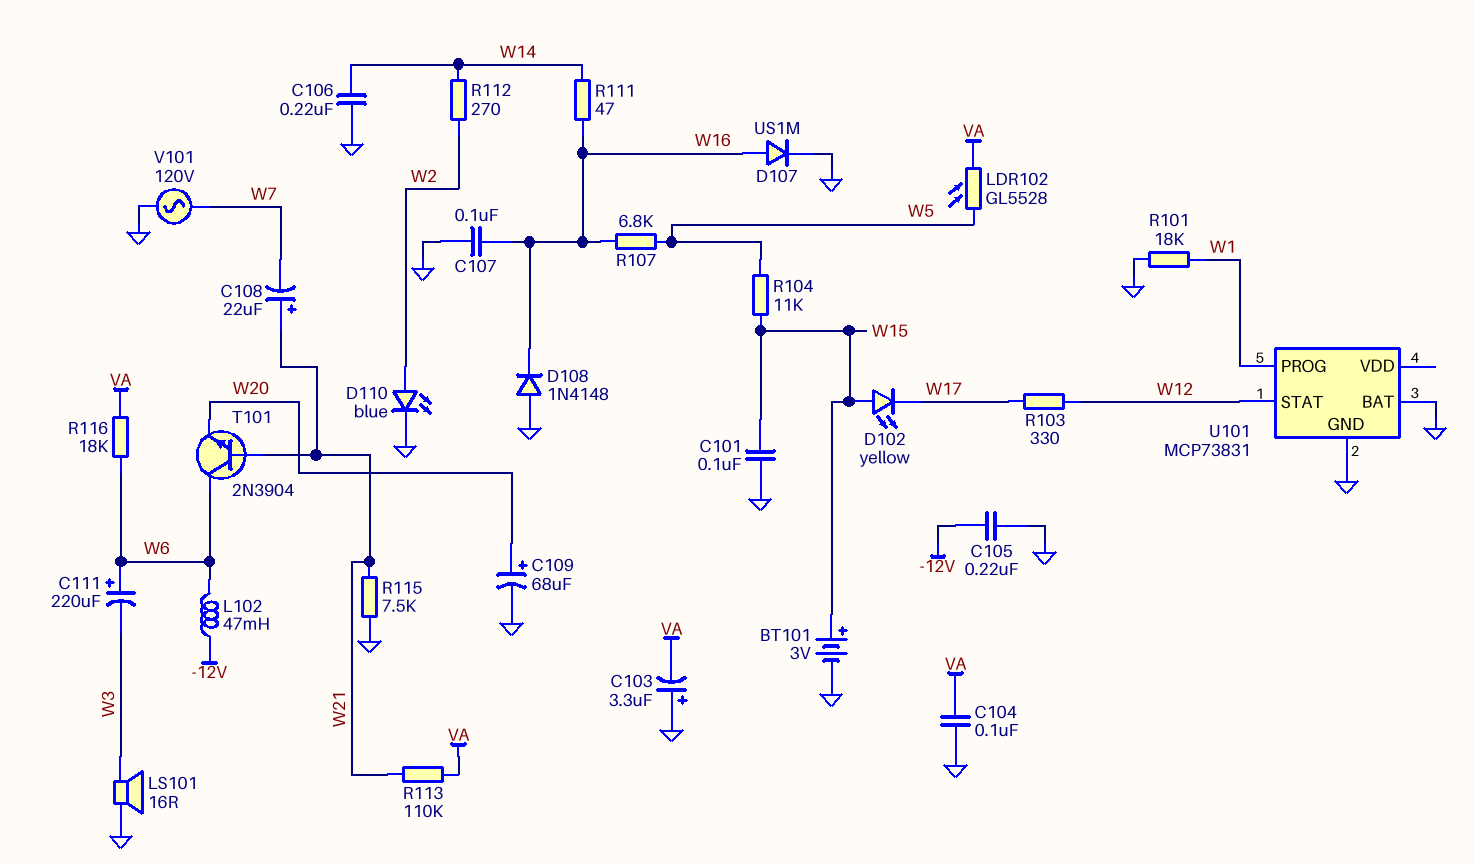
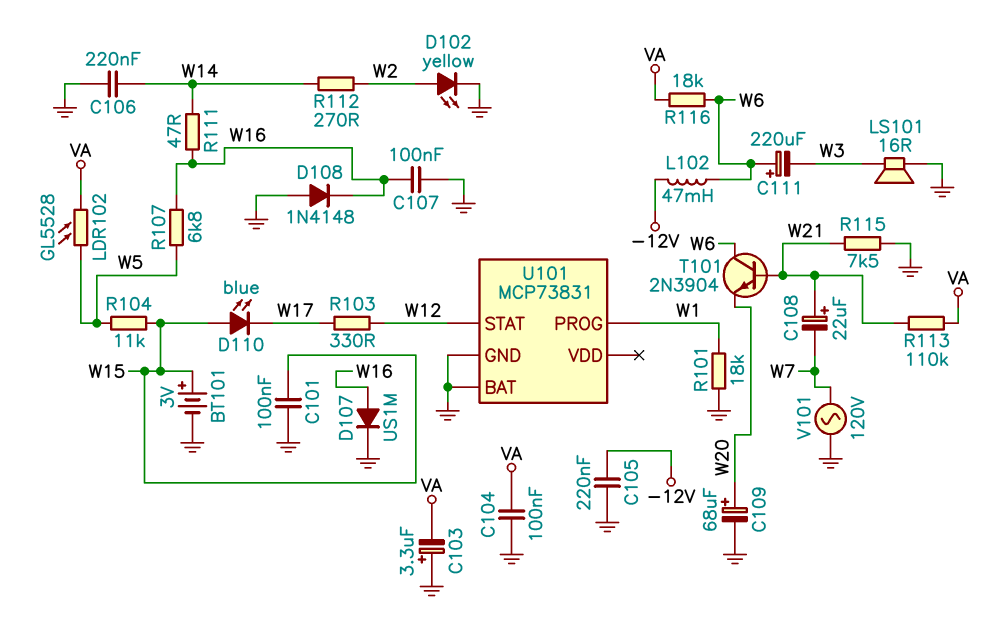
D102: LED yellow (A W15, K W17) -> LED yellow (A W2, K GND)
D110: LED blue (A W2, K GND) -> LED blue (A W15, K W17)

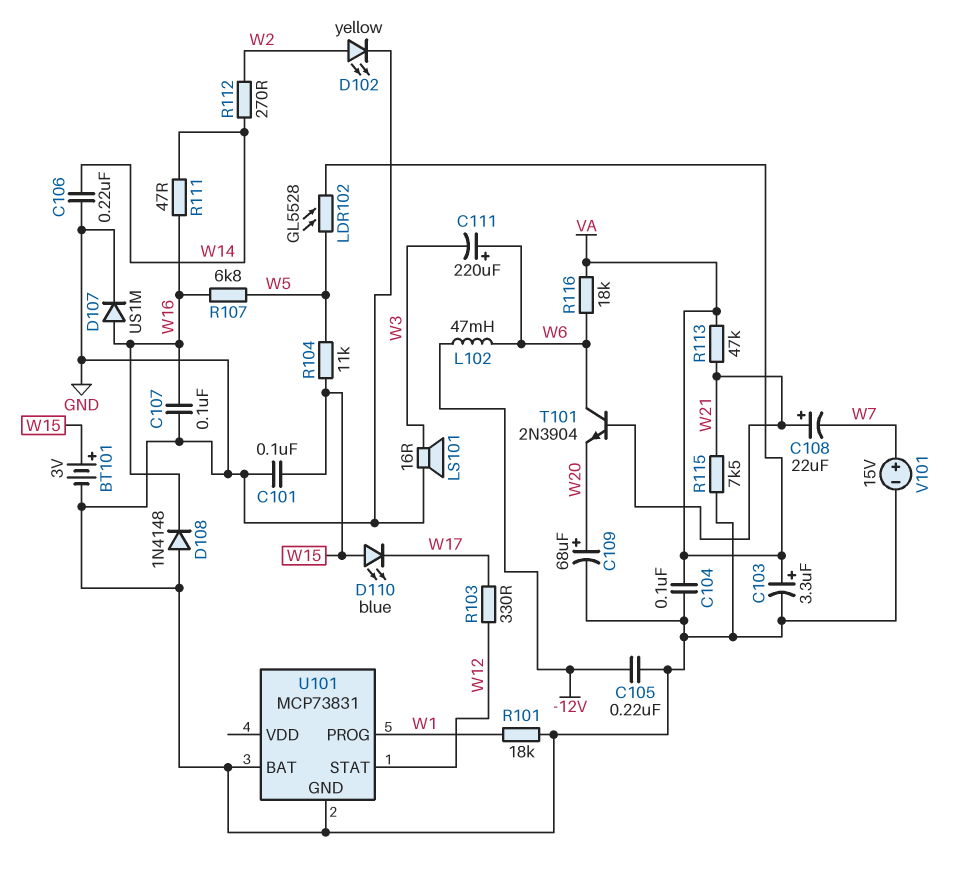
C103: 3.3uF (plus GND, minus VA) -> 3.3uF (plus VA, minus GND)
R113: 110k (VA, W21) -> 47k (VA, W21)
V101: AC 120V (GND, W7) -> 15V (plus W7, minus GND)

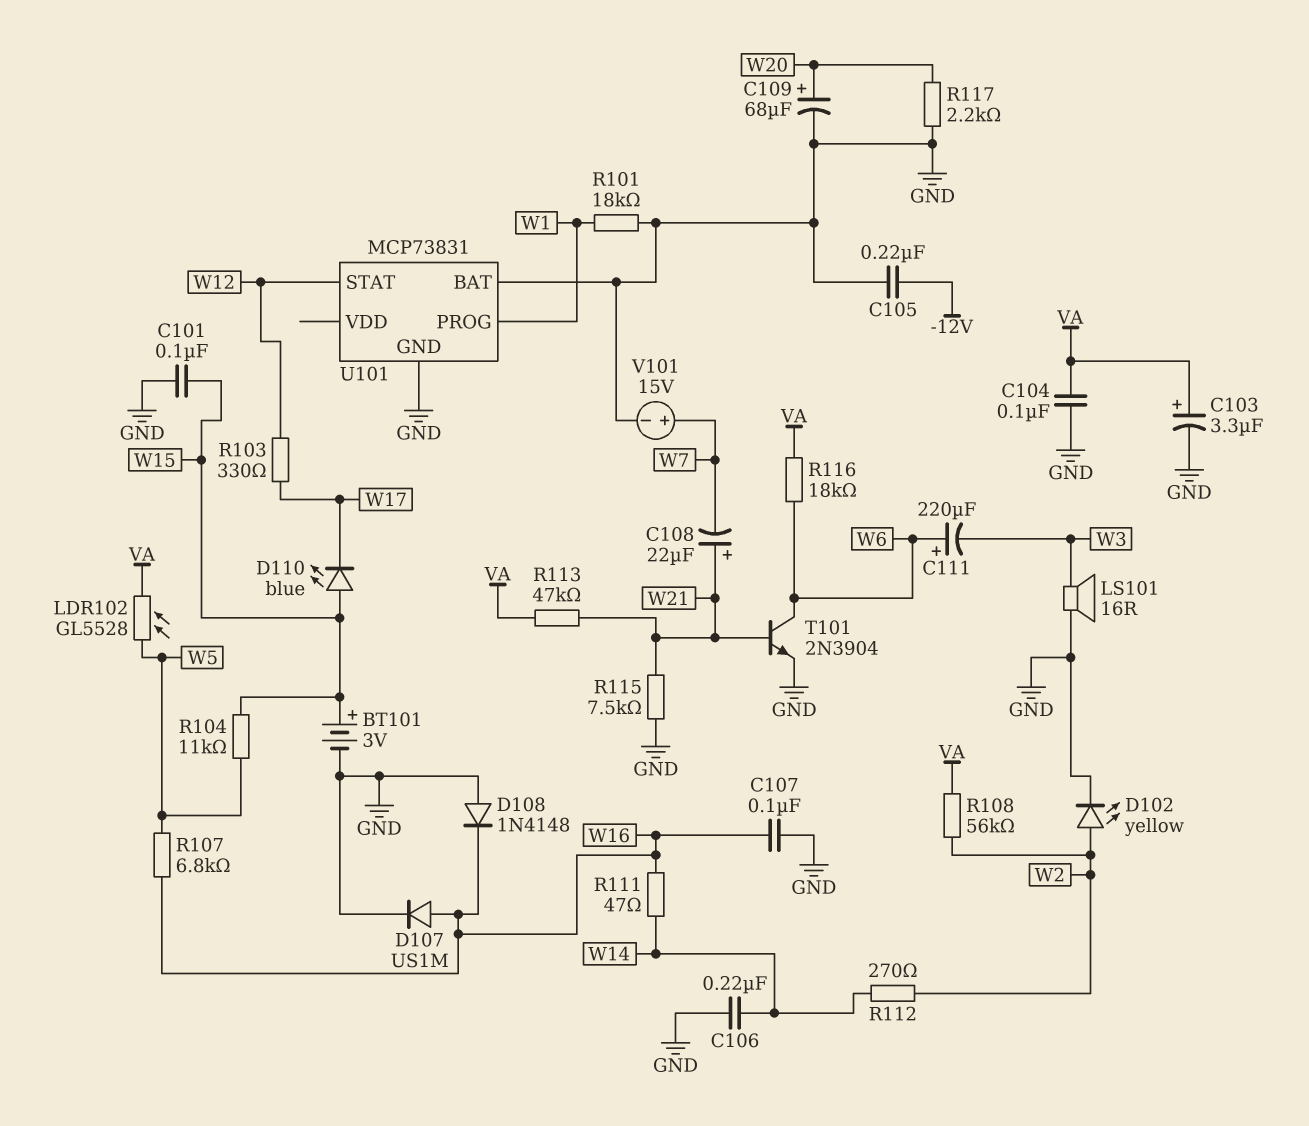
L102: 47mH (-12V, W6) -> none
R108: none -> 56k (VA, W2)
R117: none -> 2.2k (GND, W20)
T101: NPN 2N3904 (B W21, C W6, E W20) -> NPN 2N3904 (B W21, C W6, E GND)

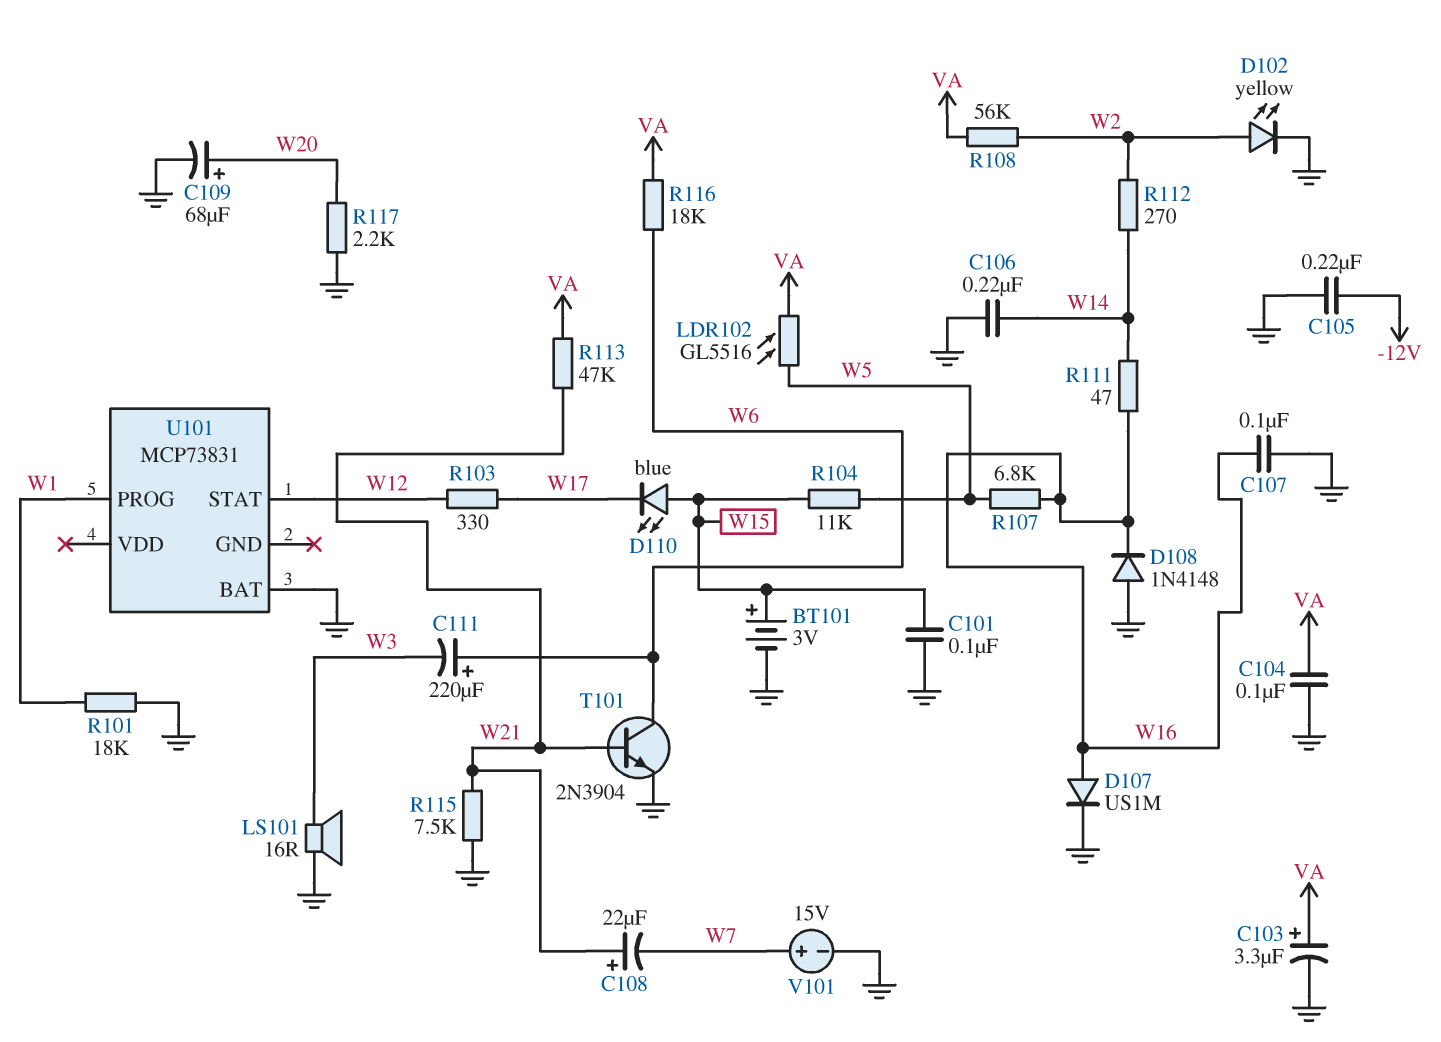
LDR102: GL5528 (VA, W5) -> GL5516 (VA, W5)
U101 pin GND: GND -> none

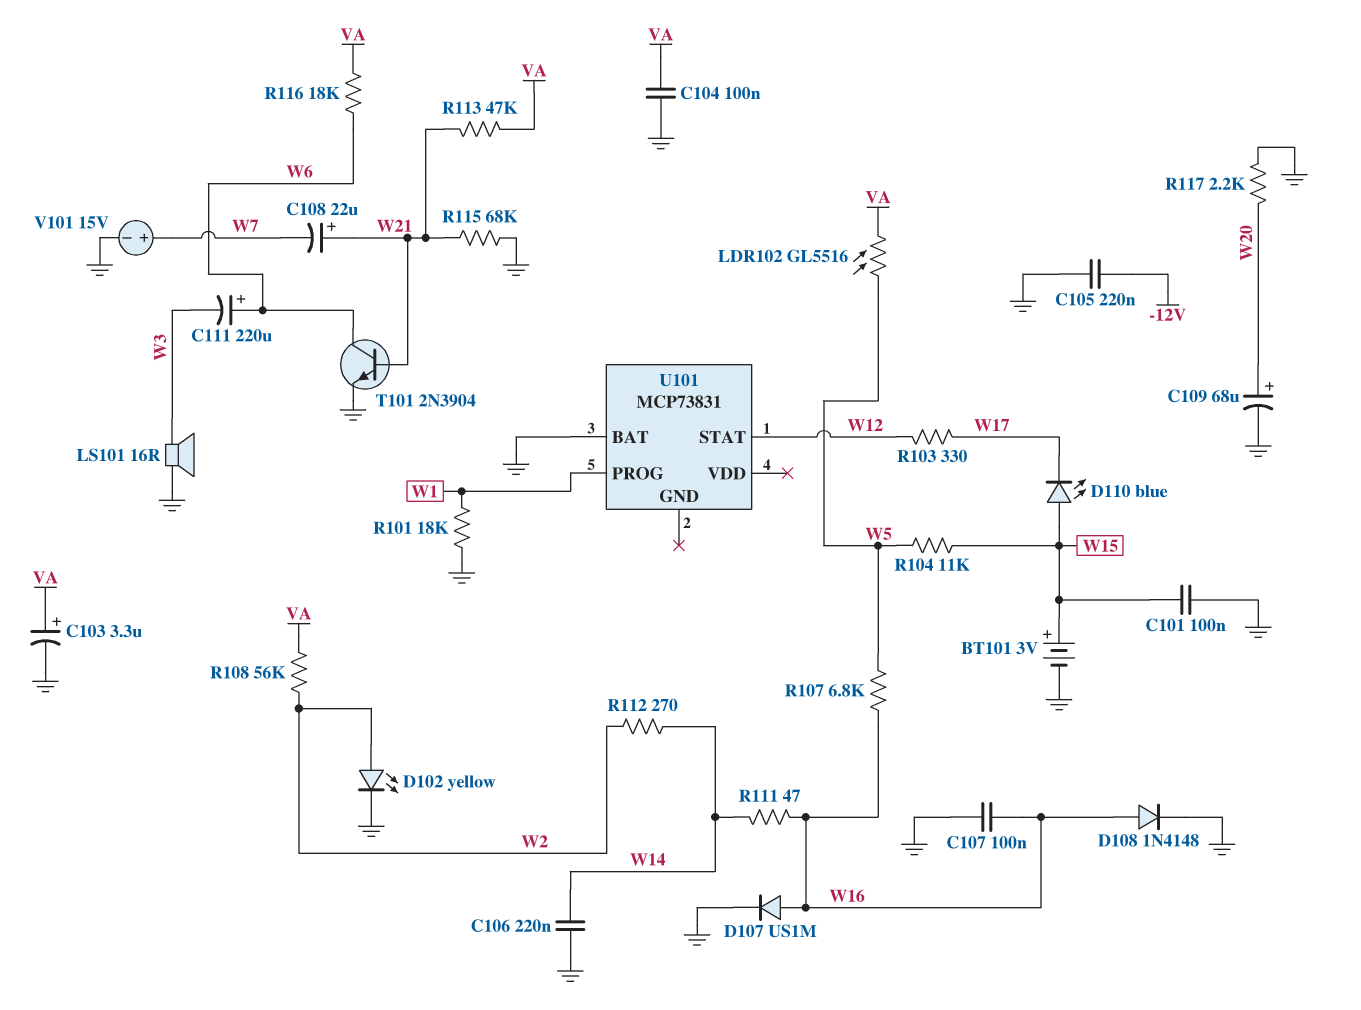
D108: diode 1N4148 (A GND, K W16) -> diode 1N4148 (A W16, K GND)
R115: 7.5k (GND, W21) -> 68k (GND, W21)

